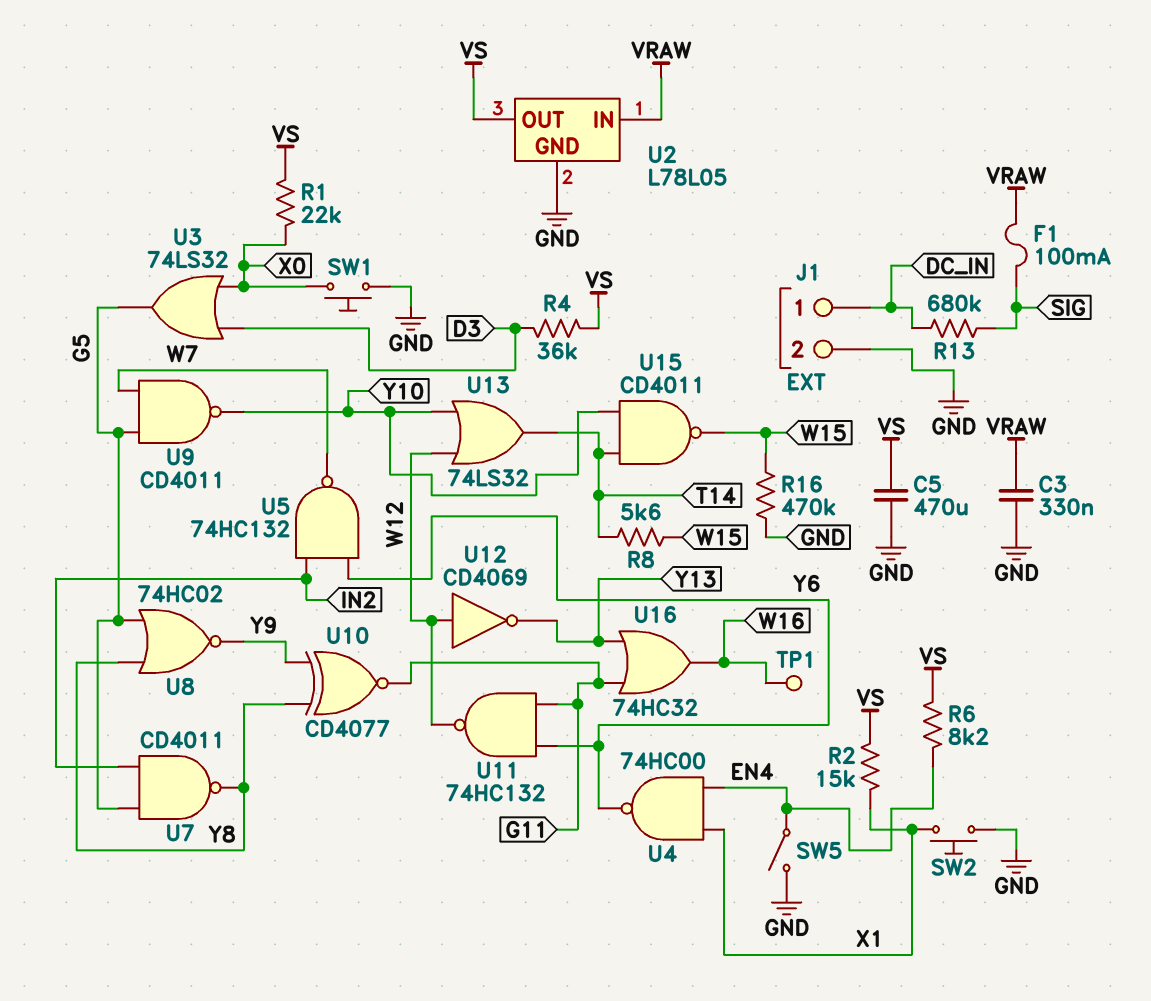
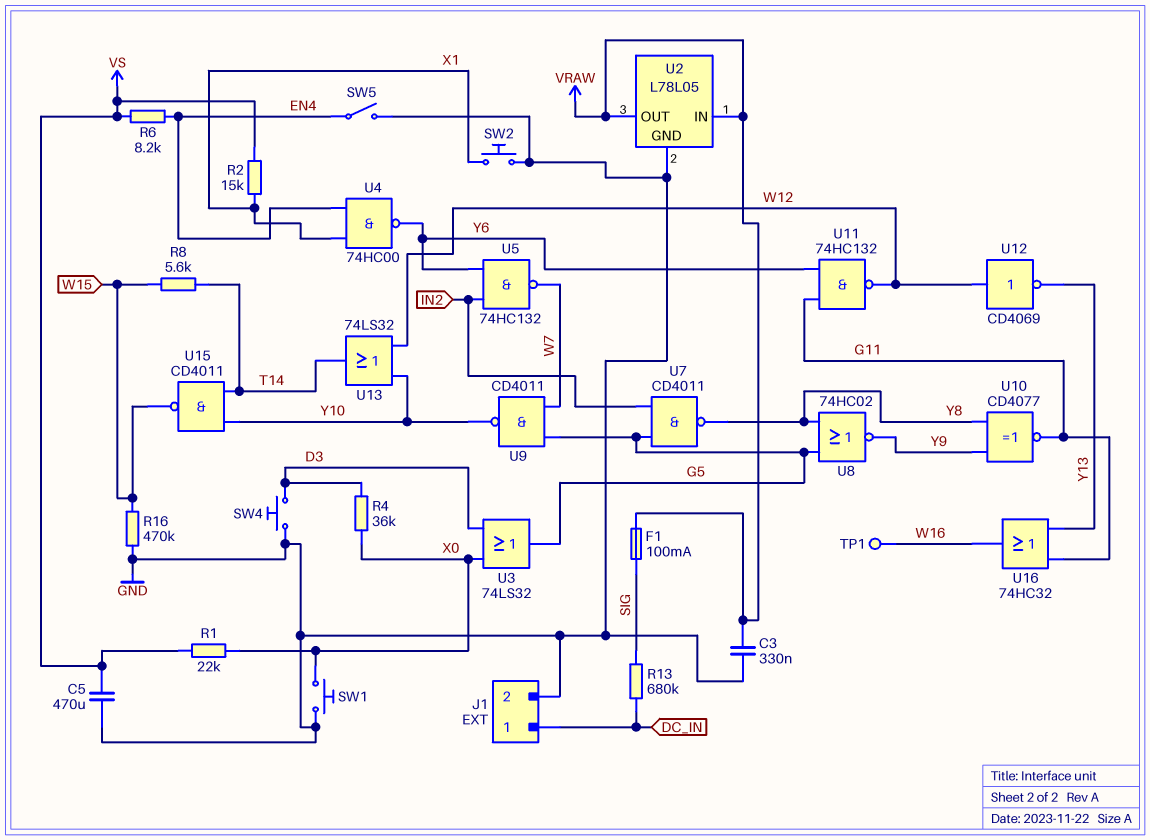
R4: 36k (D3, VS) -> 36k (D3, X0)
SW4: none -> button (D3, GND)
U2 pin OUT: VS -> VRAW

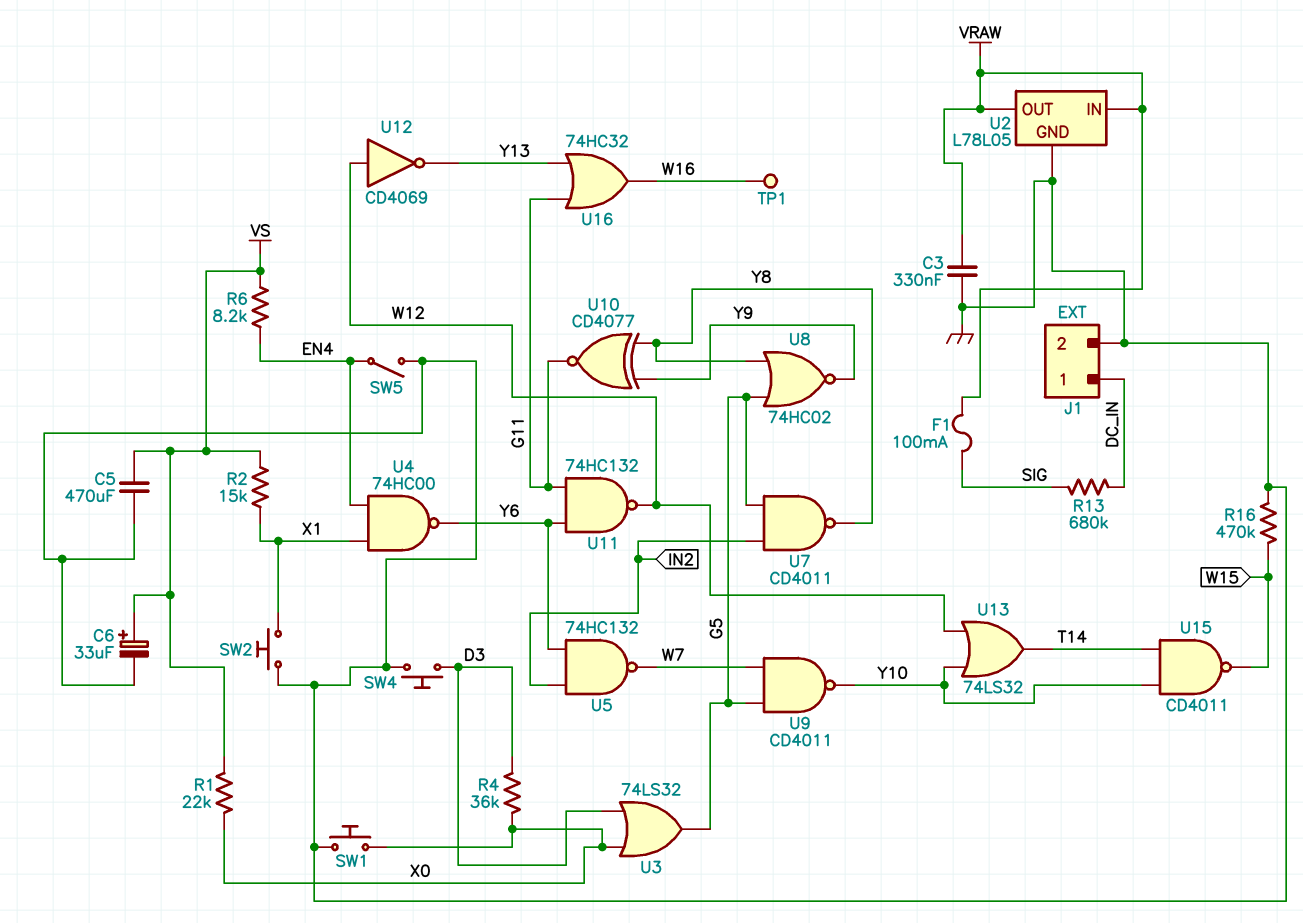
C6: none -> 33uF (plus VS, minus GND)
R8: 5.6k (T14, W15) -> none

